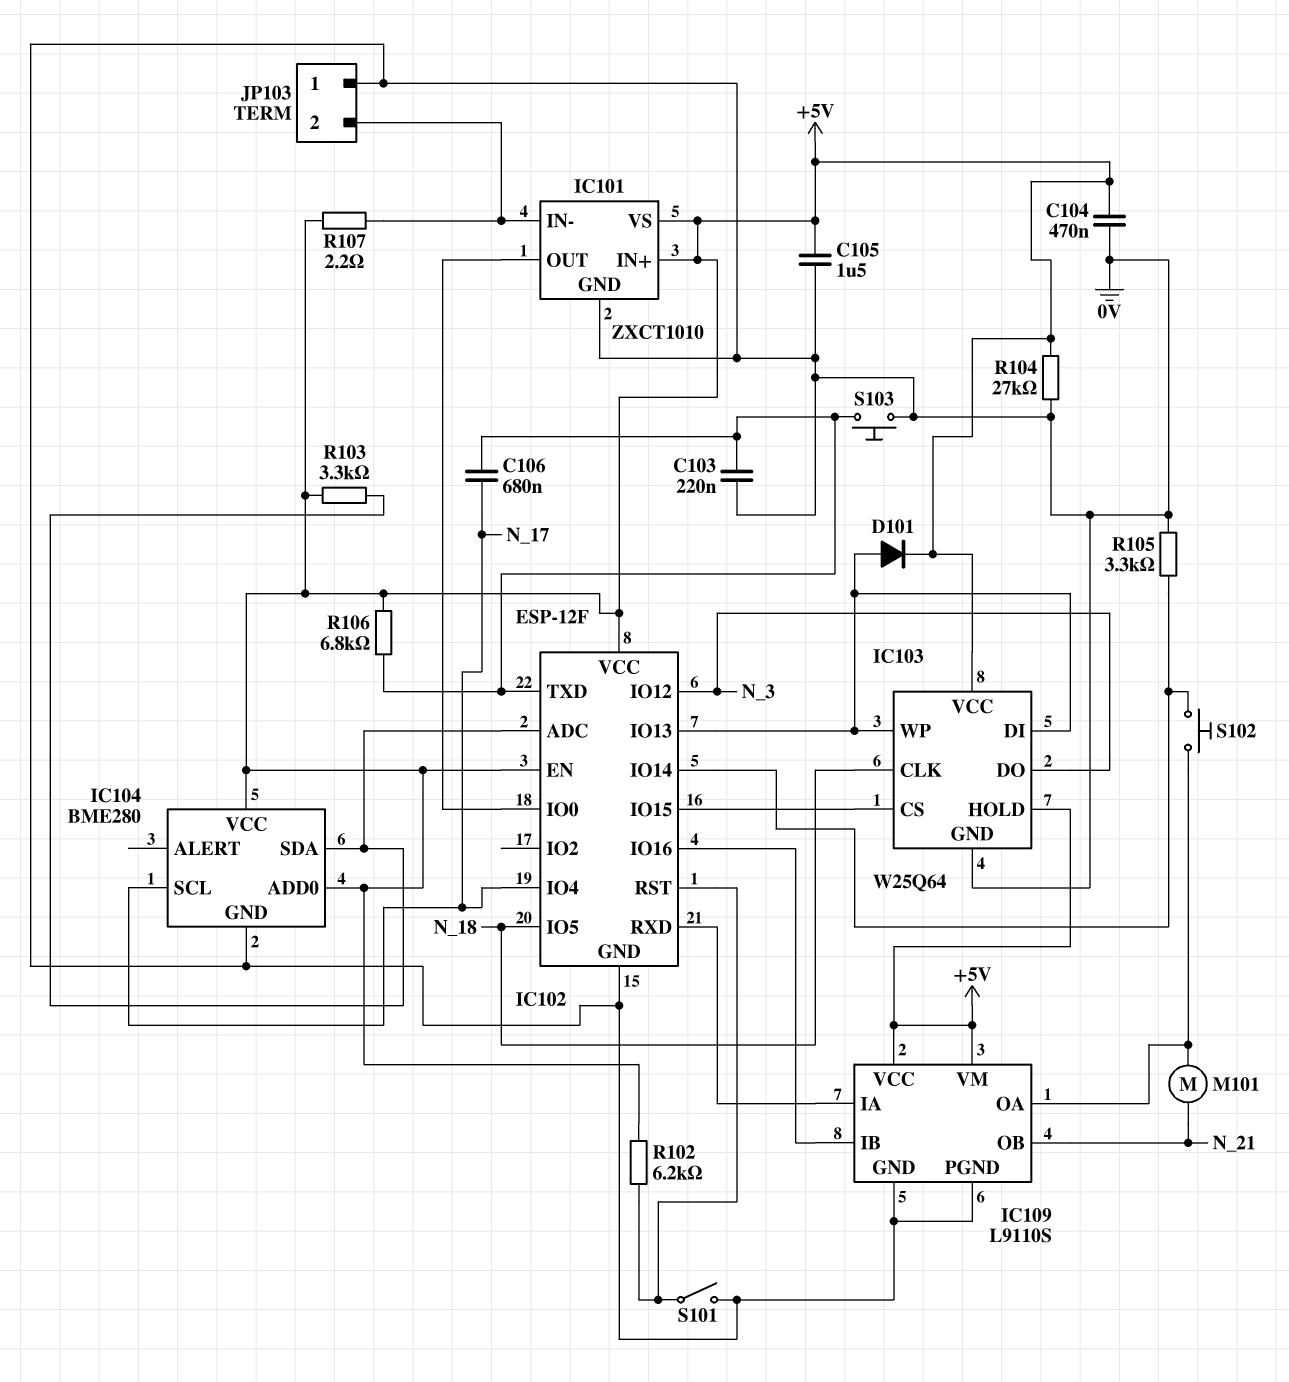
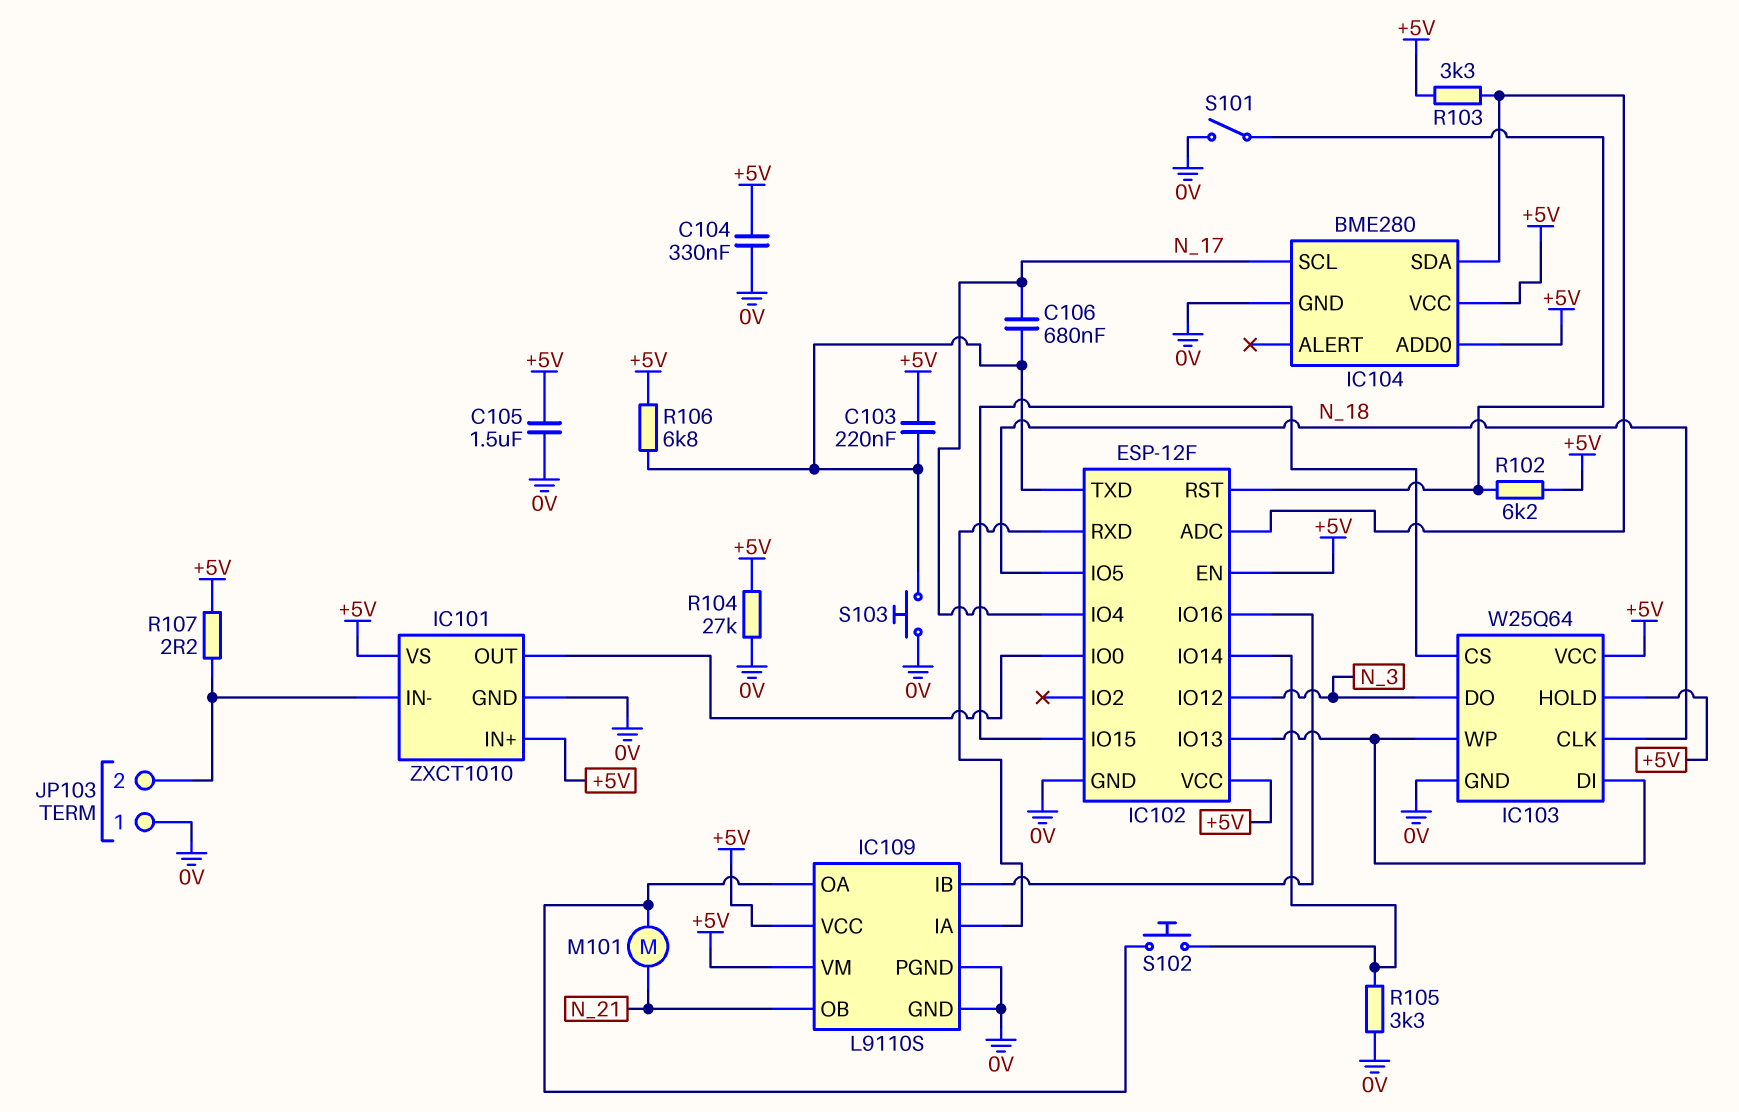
C103: 220nF (0V, IC102/TXD) -> 220nF (+5V, IC102/TXD)
C104: 470nF (+5V, 0V) -> 330nF (+5V, 0V)
D101: diode (A IC102/IO13, K +5V) -> none

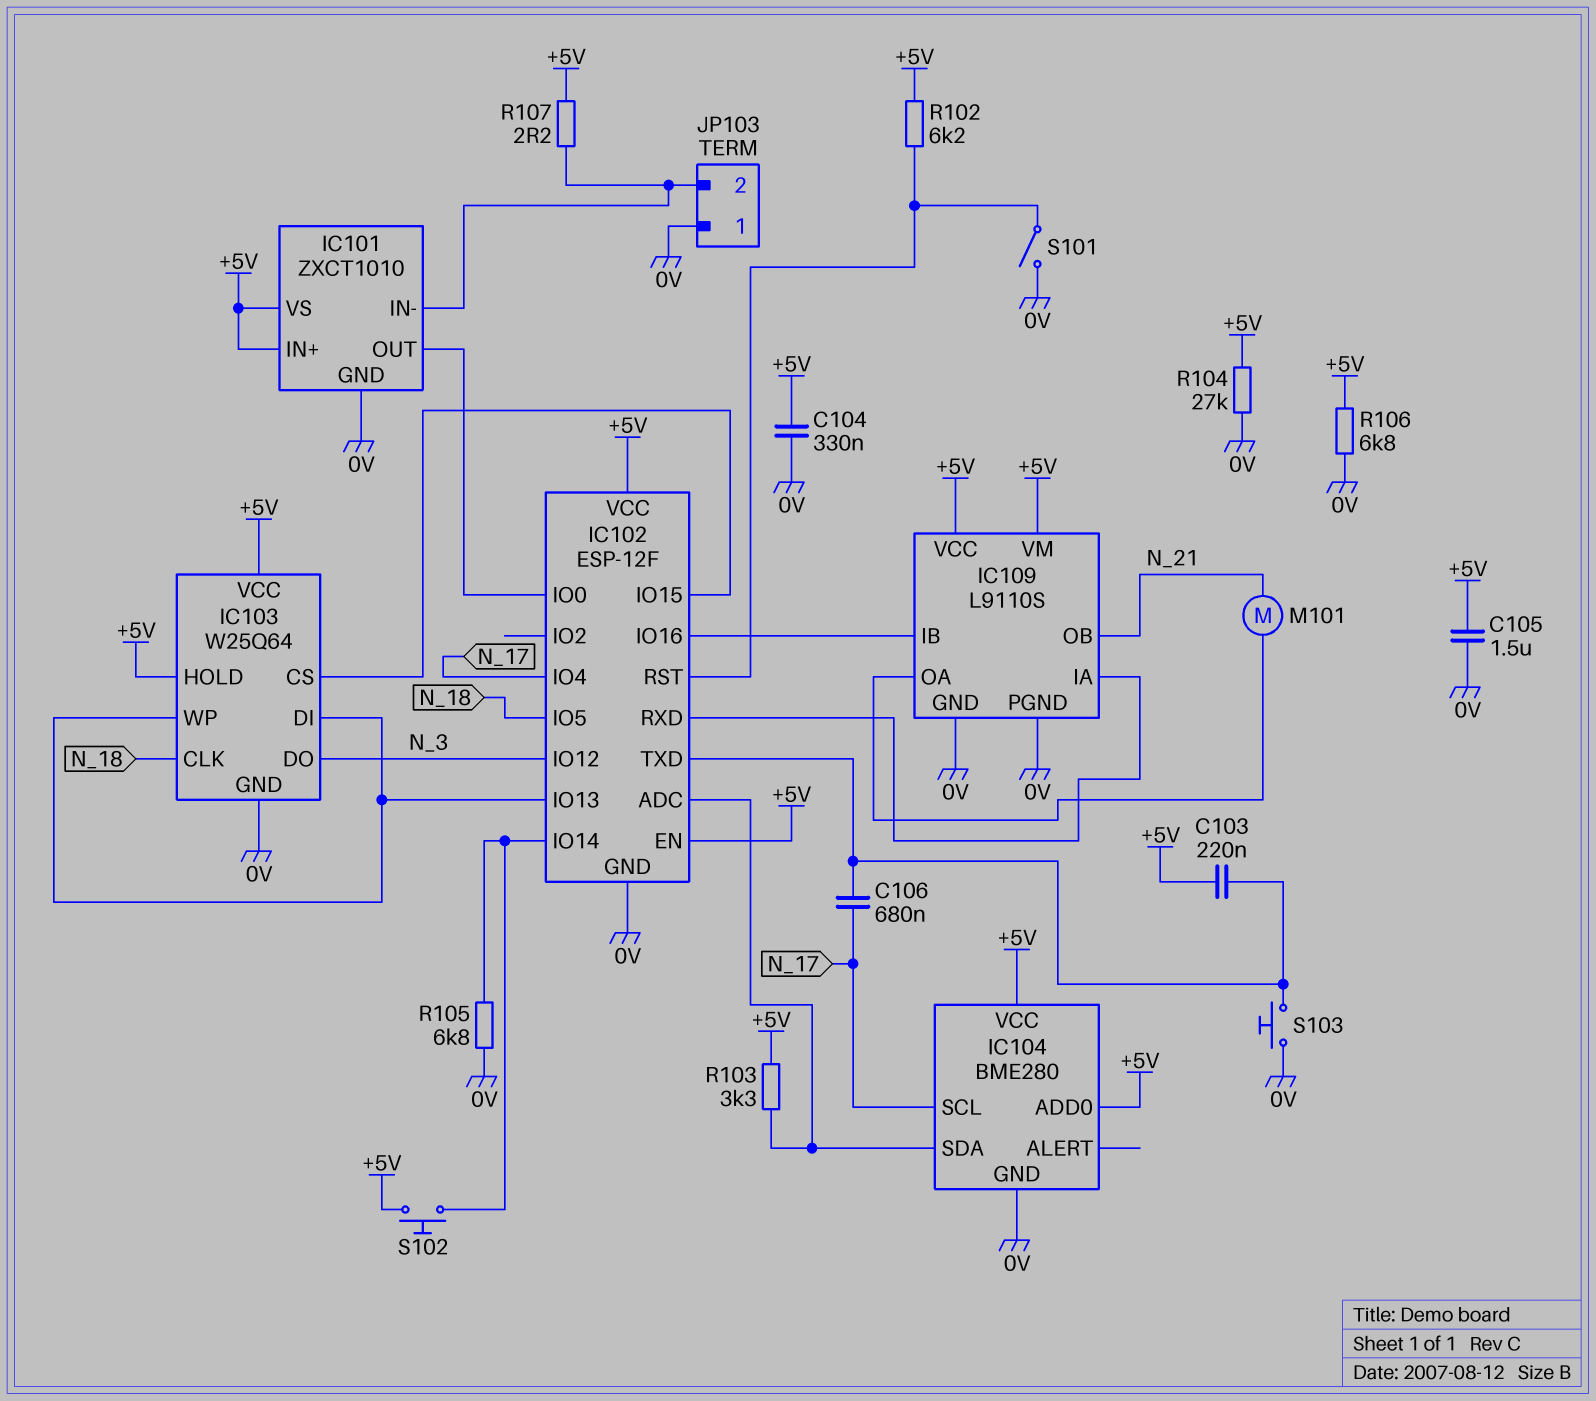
R105: 3.3k (0V, IC102/IO14) -> 6.8k (0V, IC102/IO14)
R106: 6.8k (+5V, IC102/TXD) -> 6.8k (+5V, 0V)
S102: button (IC102/IO14, IC109/OA) -> button (+5V, IC102/IO14)

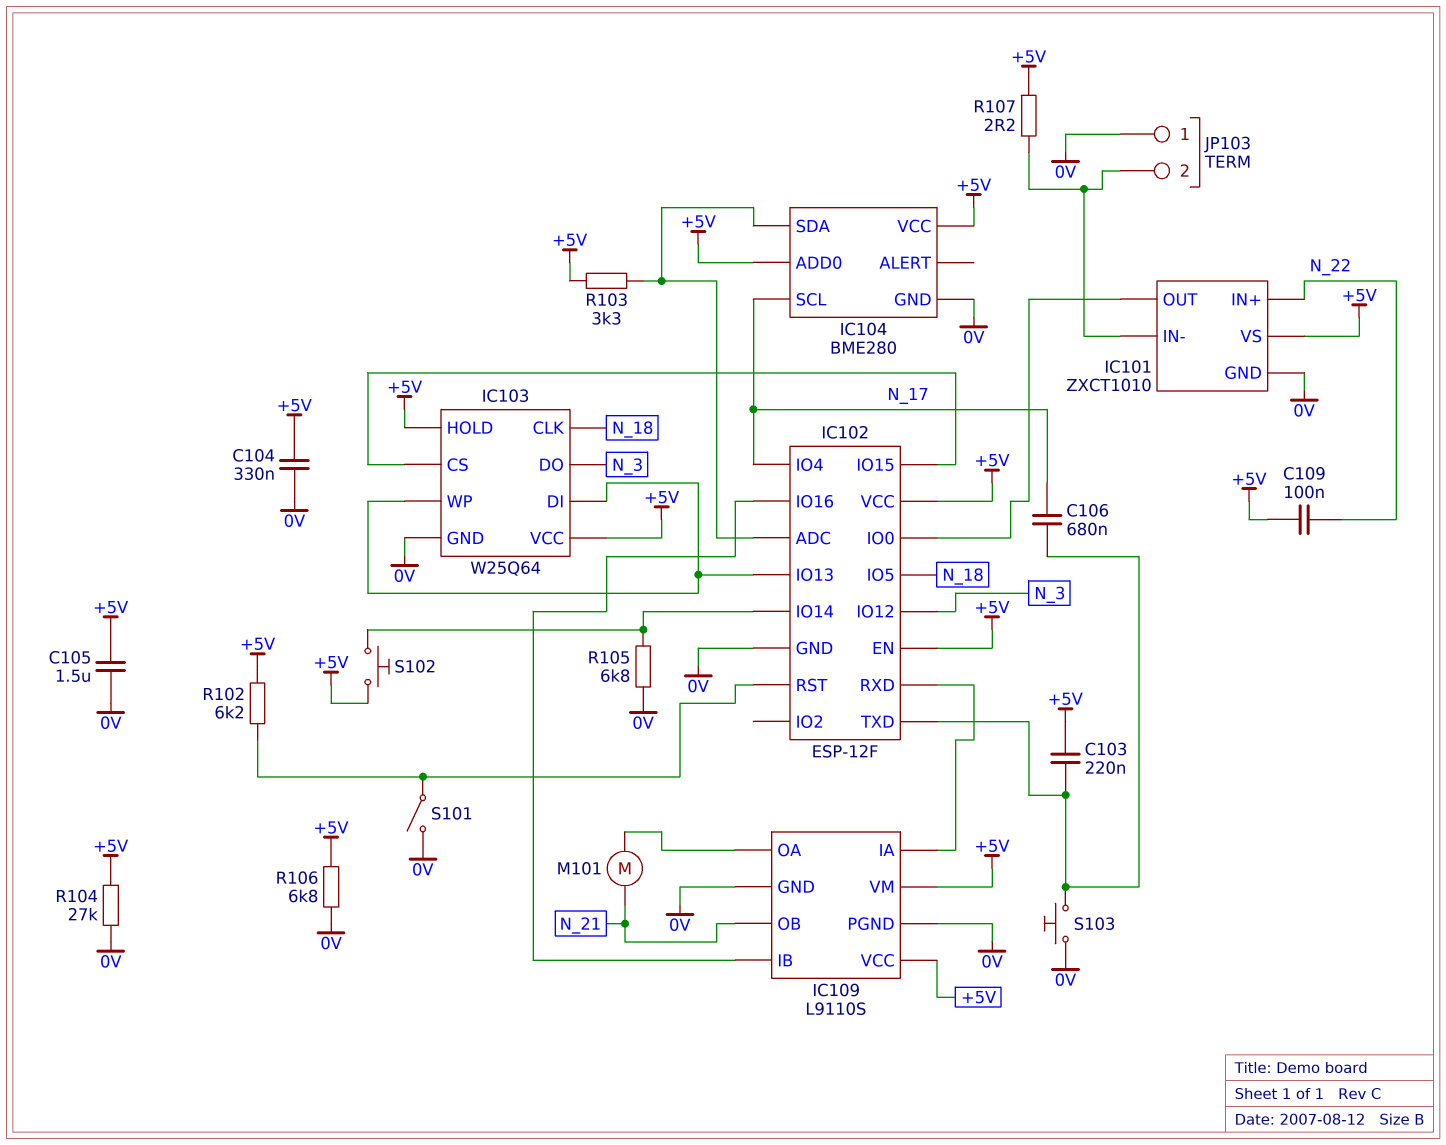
C109: none -> 100nF (+5V, N_22)
IC101 pin IN+: +5V -> N_22

